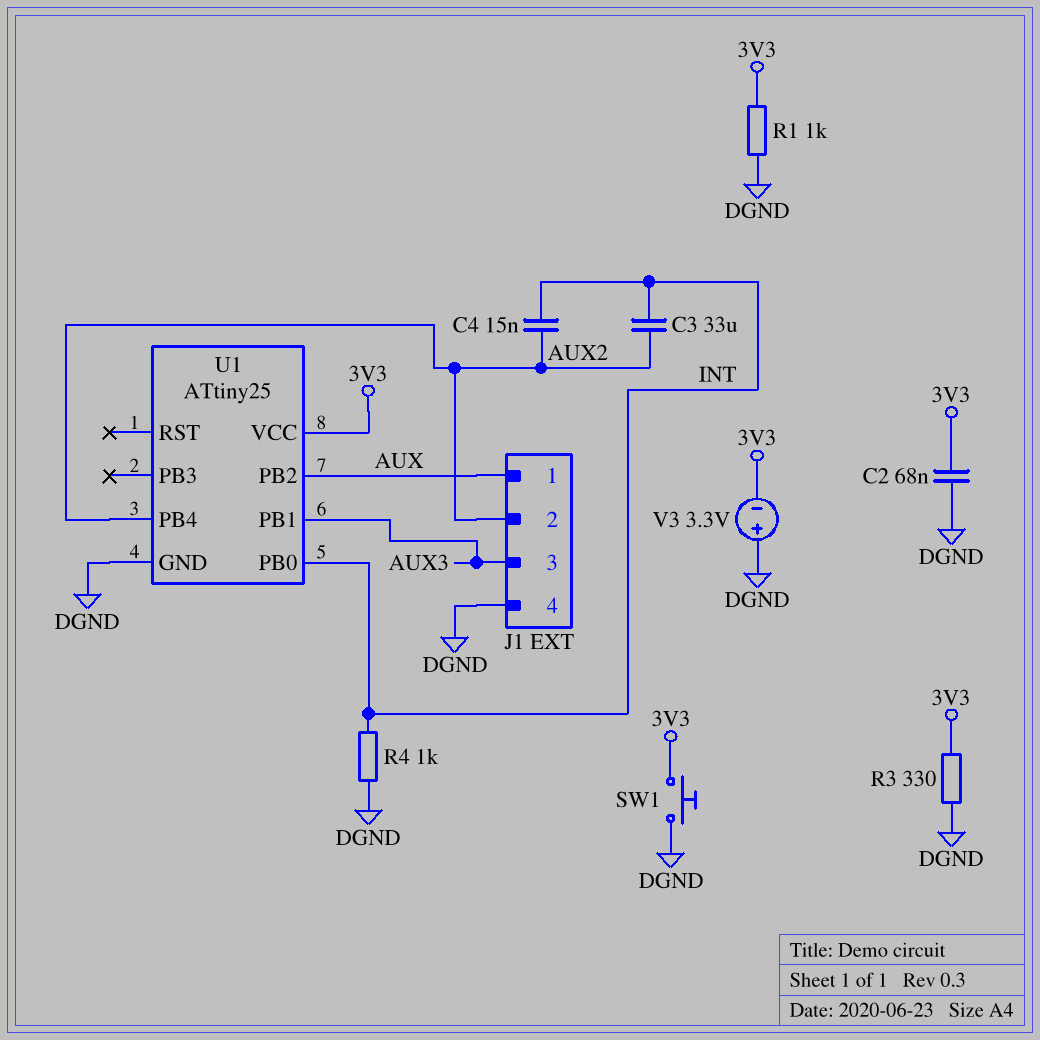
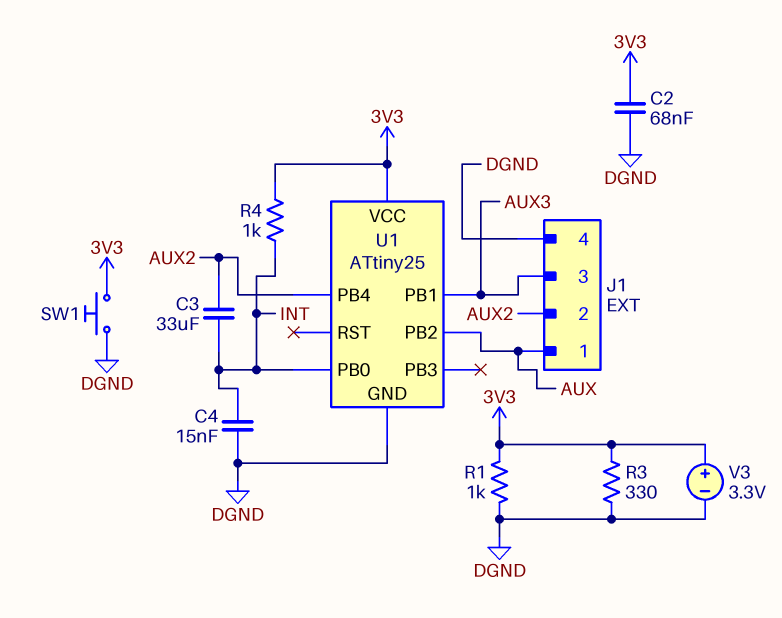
C4: 15nF (AUX2, INT) -> 15nF (DGND, INT)
R4: 1k (DGND, INT) -> 1k (3V3, INT)
V3: 3.3V (plus DGND, minus 3V3) -> 3.3V (plus 3V3, minus DGND)

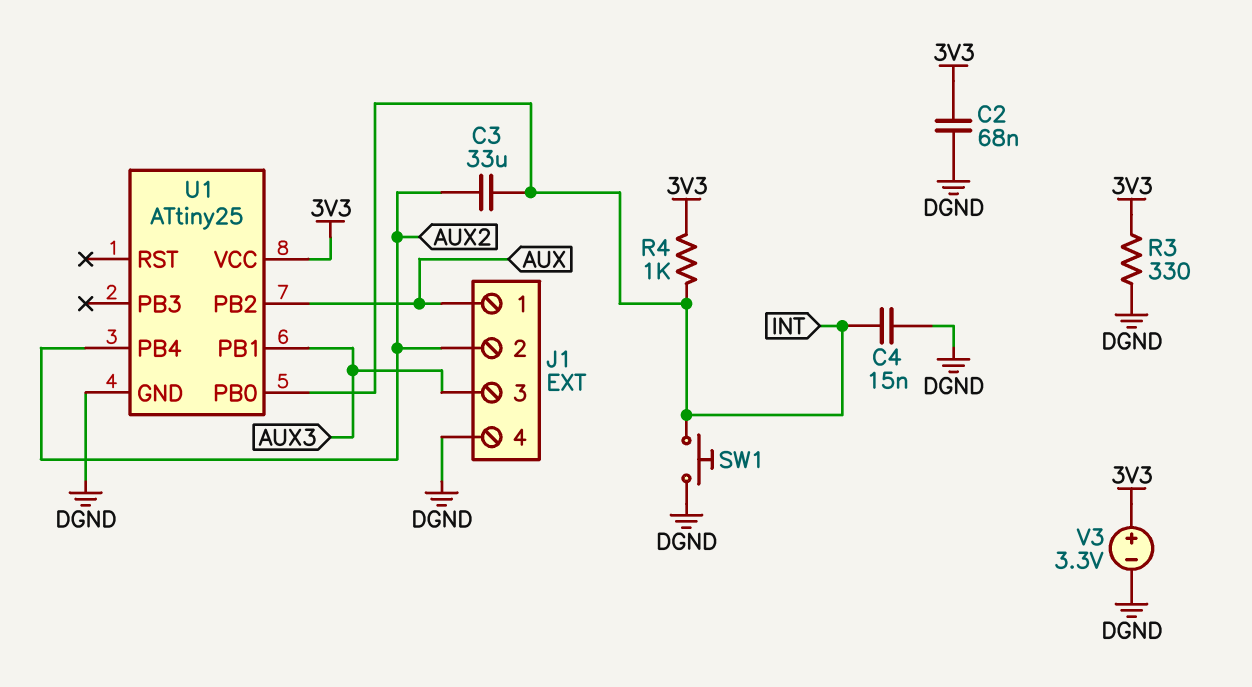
R1: 1k (3V3, DGND) -> none
SW1: button (3V3, DGND) -> button (DGND, INT)

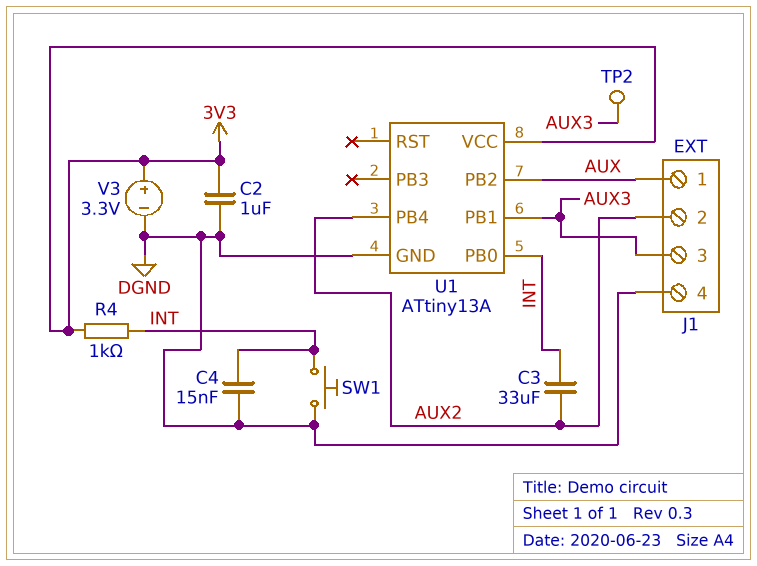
C2: 68nF (3V3, DGND) -> 1uF (3V3, DGND)
R3: 330 (3V3, DGND) -> none
TP2: none -> test point (AUX3)
U1: ATtiny25 -> ATtiny13A

